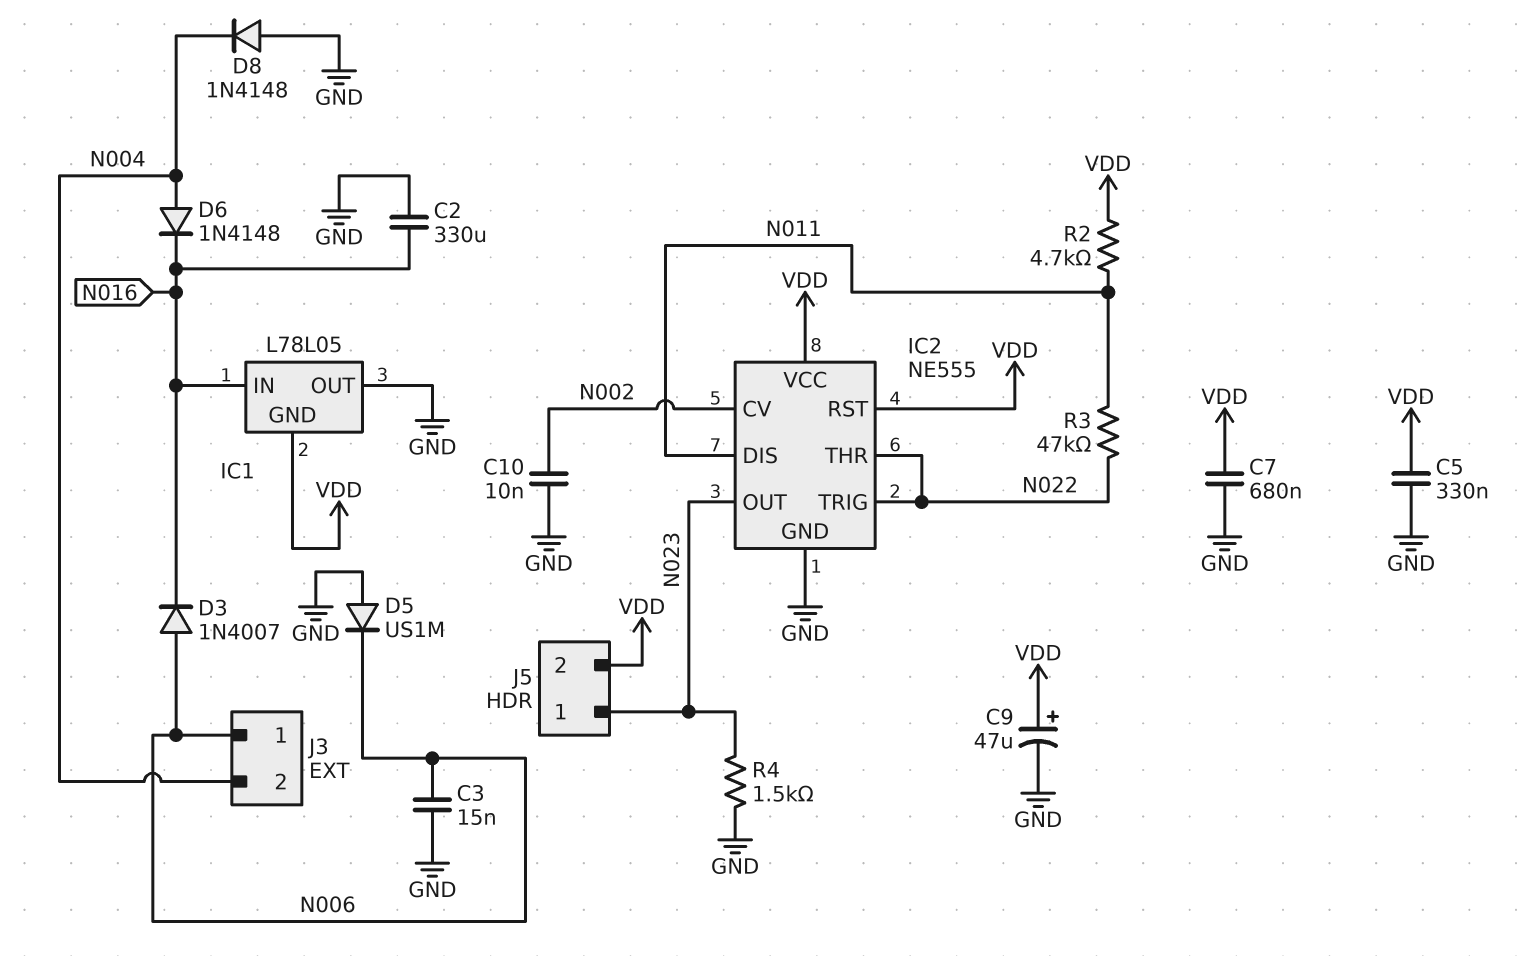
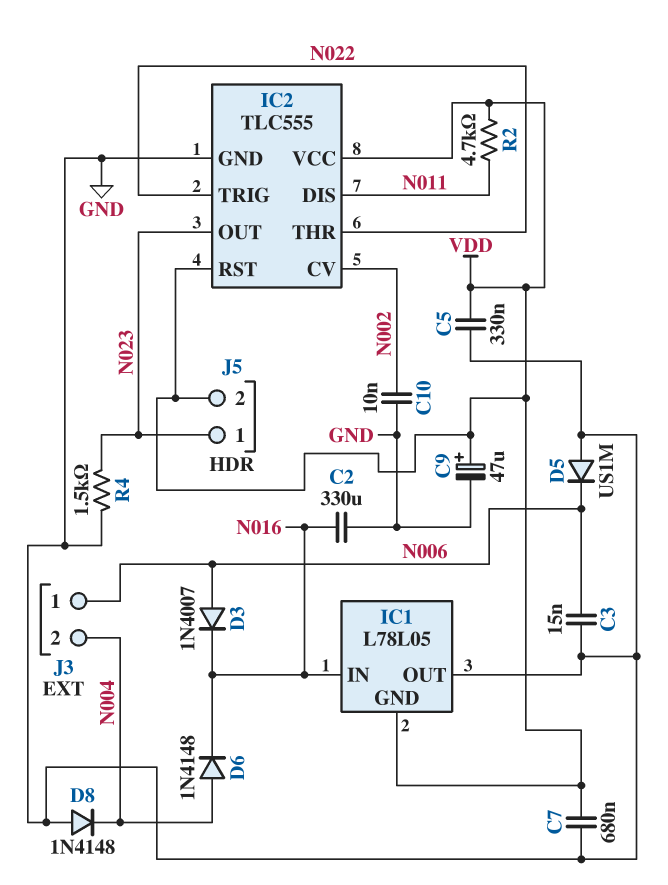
IC2: NE555 -> TLC555
R3: 47k (N011, N022) -> none

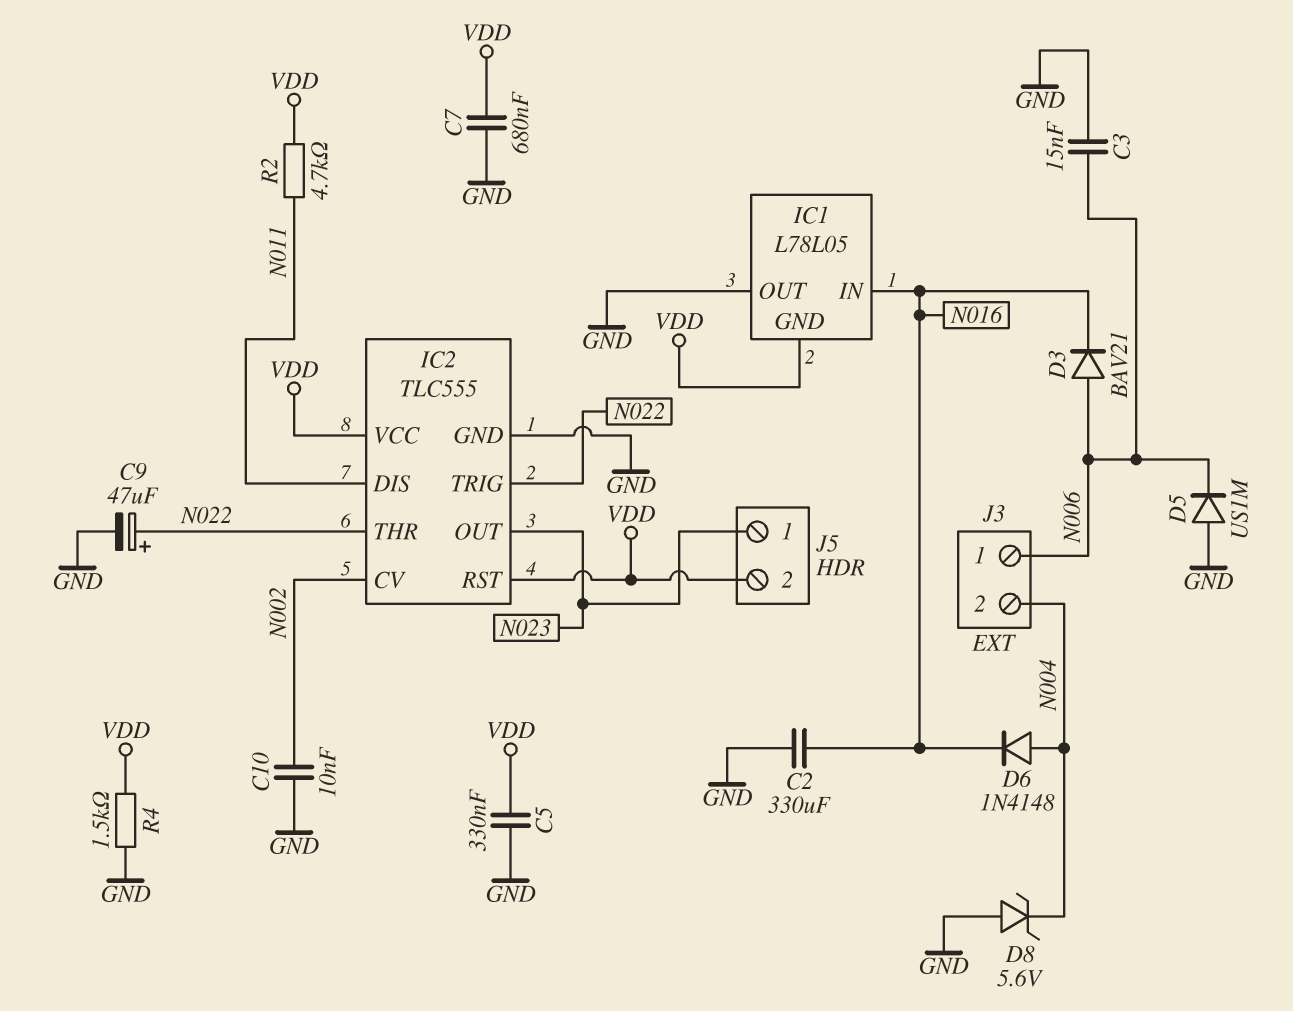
C9: 47uF (plus VDD, minus GND) -> 47uF (plus N022, minus GND)
D3: diode 1N4007 (A N006, K N016) -> diode BAV21 (A N006, K N016)
D8: diode 1N4148 (A GND, K N004) -> zener 5.6V (A GND, K N004)
R4: 1.5k (GND, N023) -> 1.5k (GND, VDD)

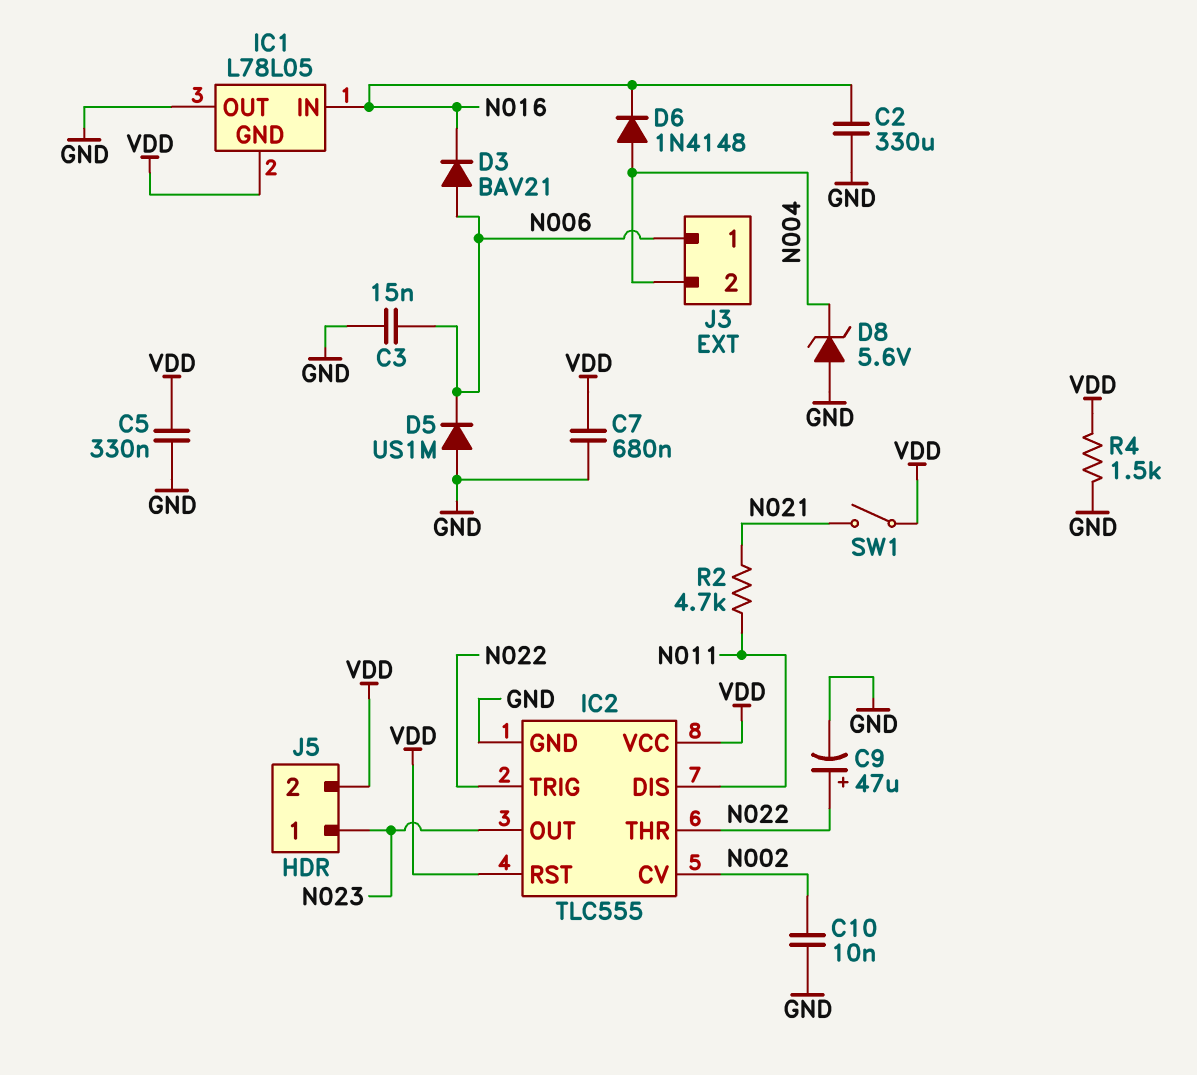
R2: 4.7k (N011, VDD) -> 4.7k (N011, N021)
SW1: none -> switch (N021, VDD)

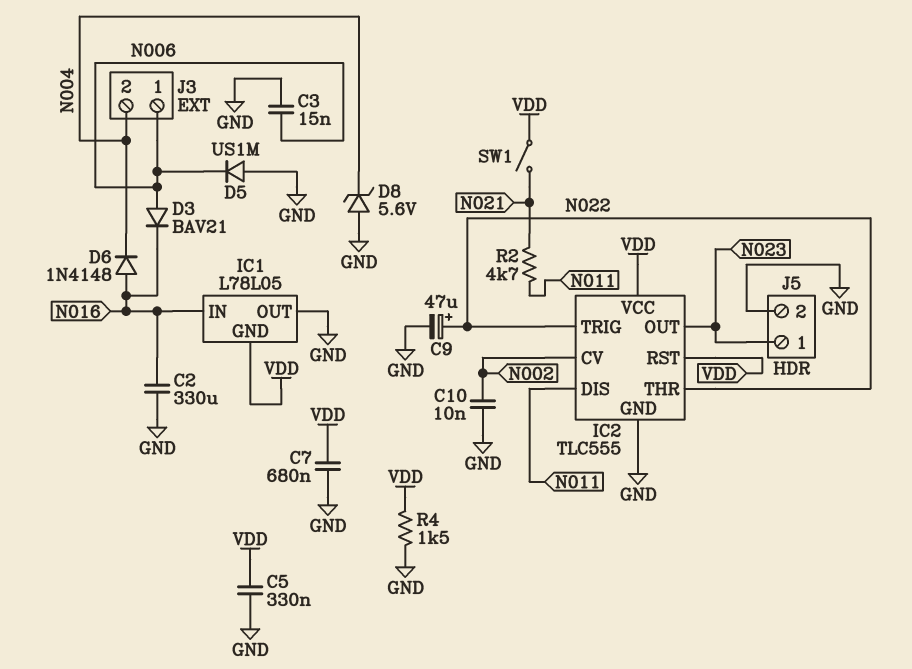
D6: diode 1N4148 (A N004, K N016) -> diode 1N4148 (A N016, K N004)
J5 pin 2: VDD -> GND

